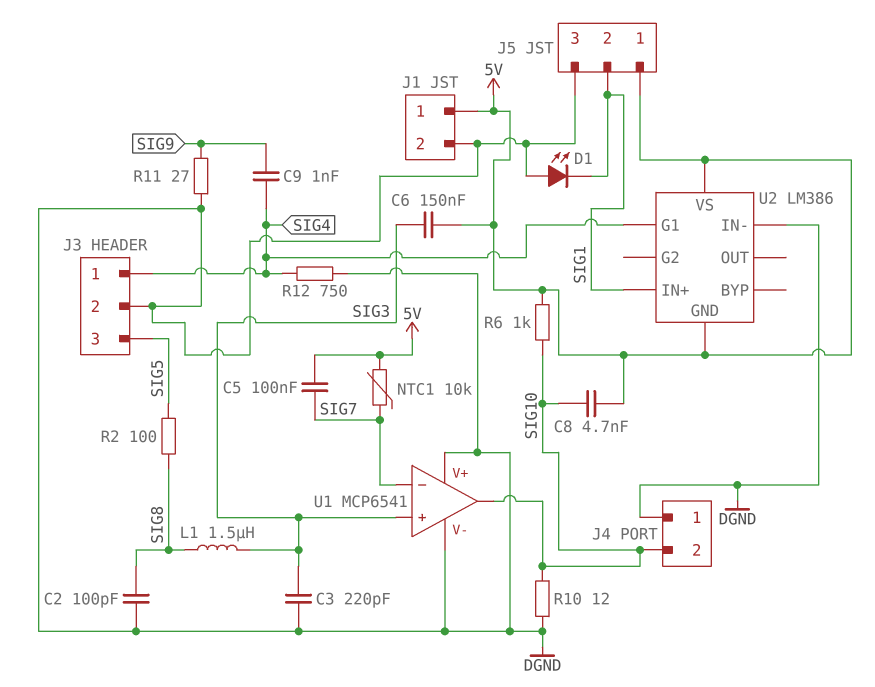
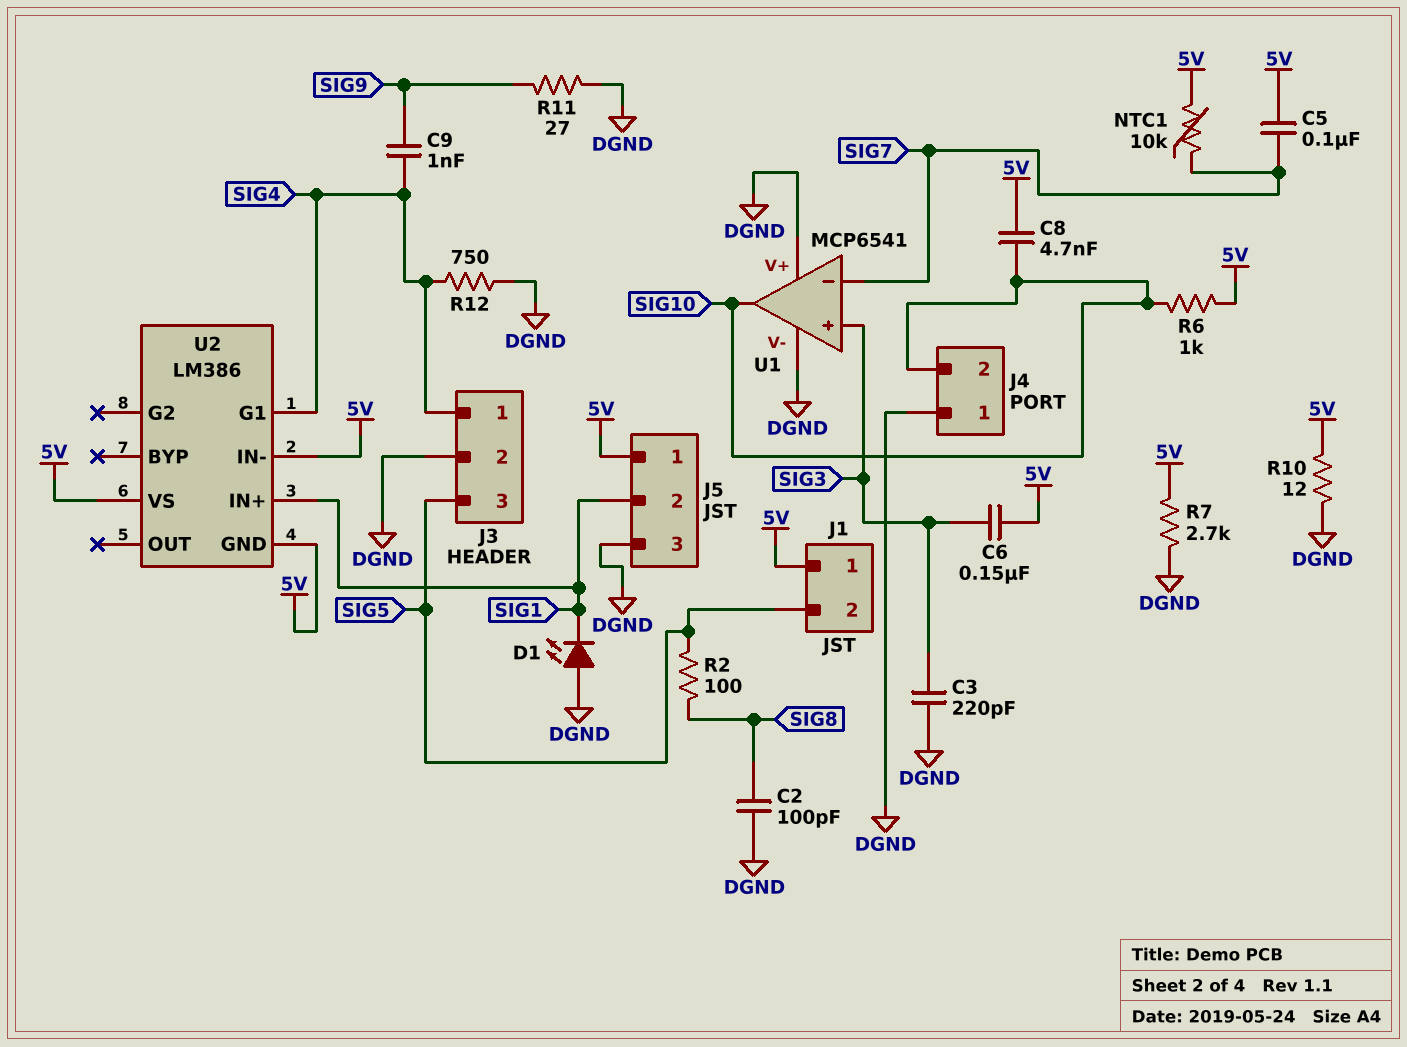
J1 pin 2: DGND -> SIG5
L1: 1.5uH (SIG3, SIG8) -> none
R7: none -> 2.7k (5V, DGND)
R10: 12 (DGND, SIG10) -> 12 (5V, DGND)
U2 pin IN-: DGND -> 5V

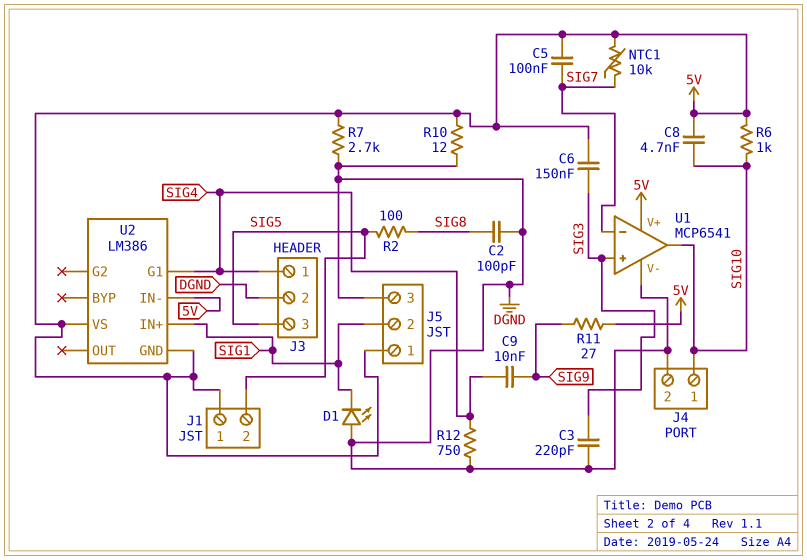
C9: 1nF (SIG4, SIG9) -> 10nF (SIG4, SIG9)
J4 pin 1: DGND -> SIG10
J4 pin 2: SIG10 -> DGND
R11: 27 (DGND, SIG9) -> 27 (5V, SIG9)
U1 pin V+: DGND -> 5V

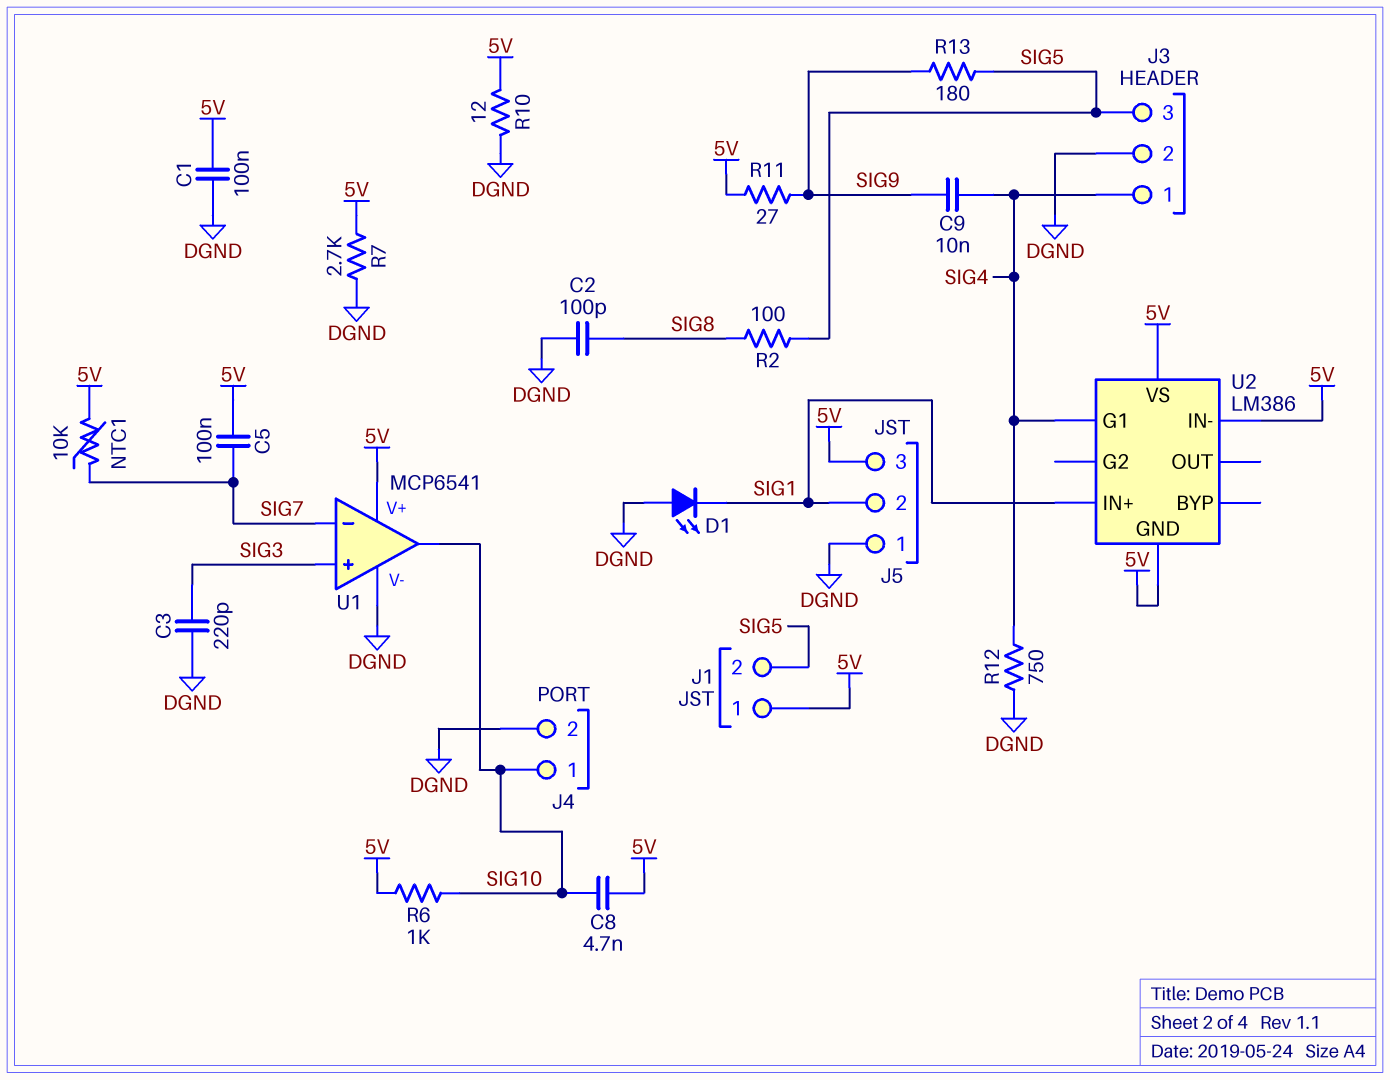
C1: none -> 100nF (5V, DGND)
C6: 150nF (5V, SIG3) -> none
J5 pin 1: 5V -> DGND
J5 pin 3: DGND -> 5V
R13: none -> 180 (SIG5, SIG9)

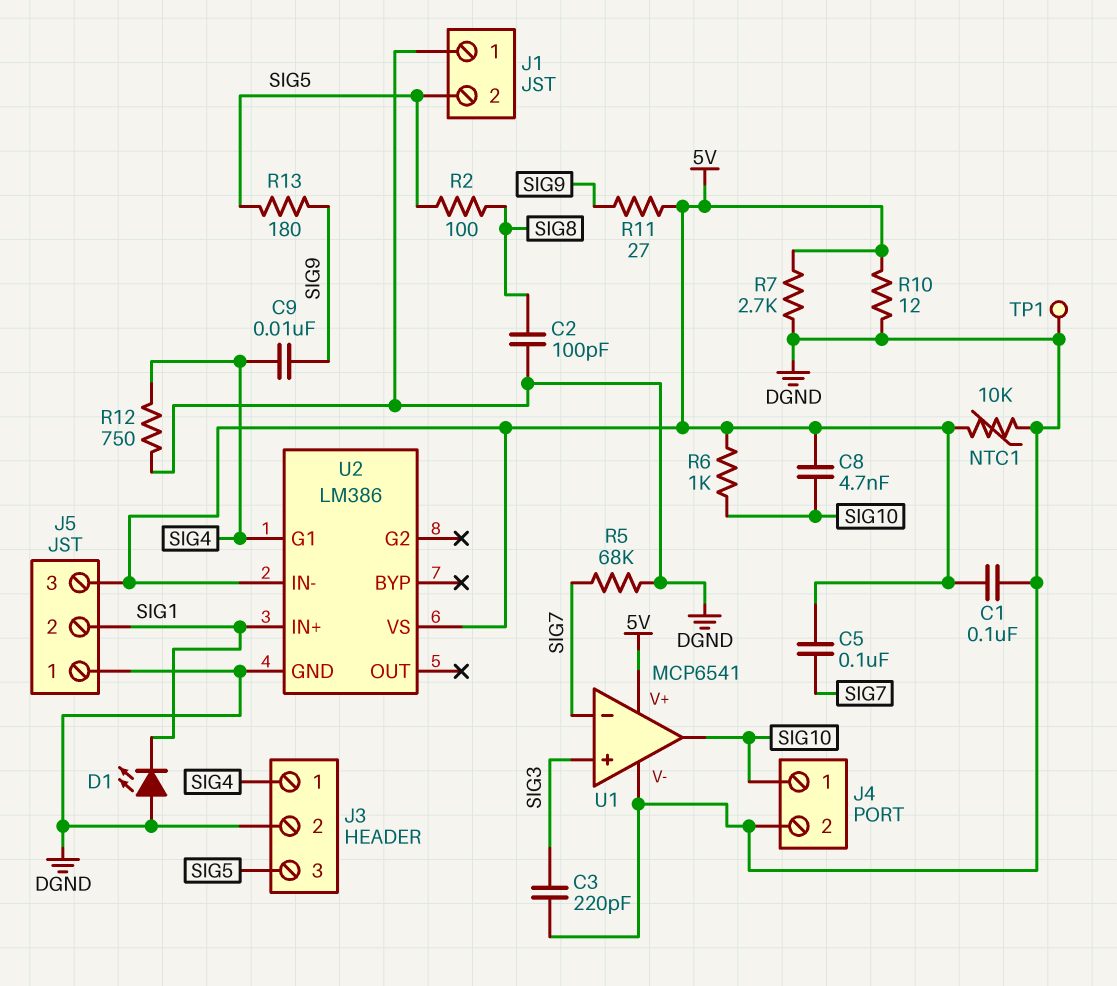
J1 pin 1: 5V -> DGND
NTC1: 10k (5V, SIG7) -> 10k (5V, DGND)
R5: none -> 68k (DGND, SIG7)
TP1: none -> test point (DGND)
U2 pin GND: 5V -> DGND

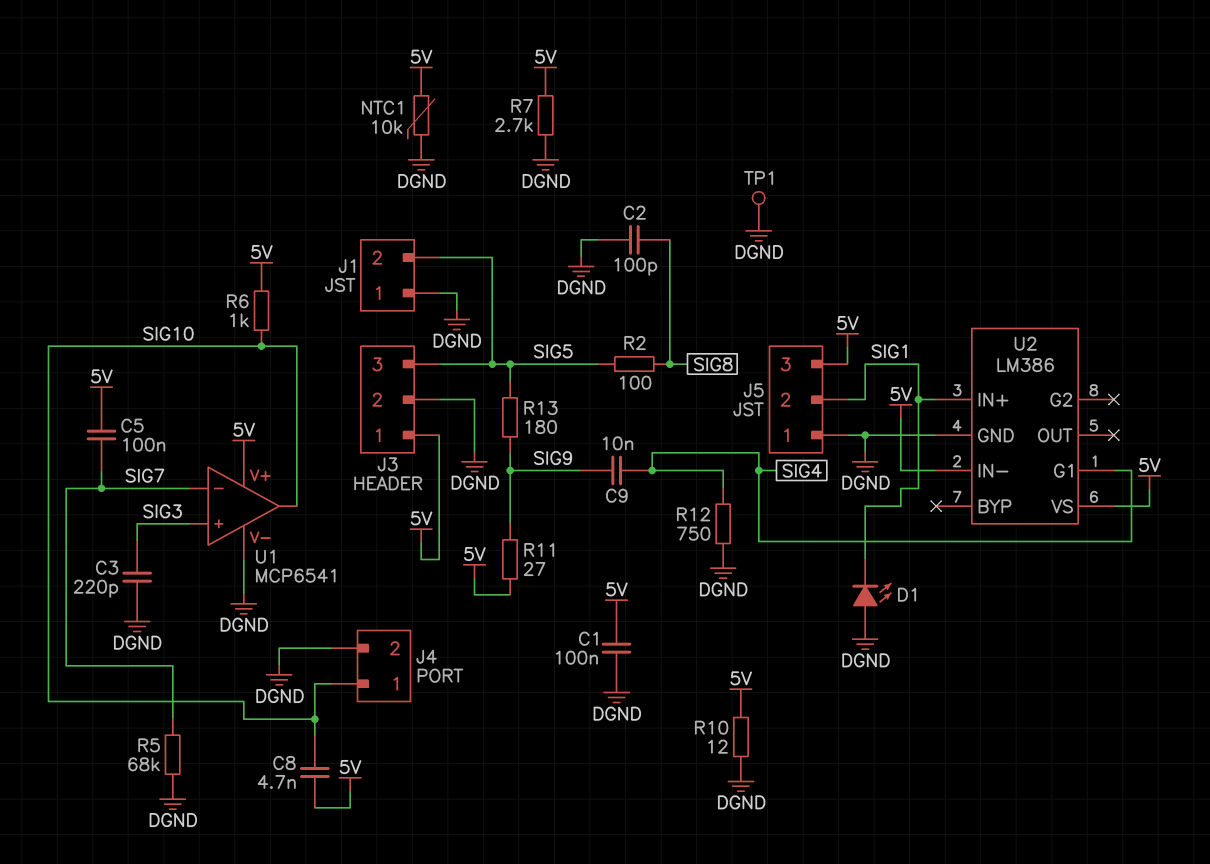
J3 pin 1: SIG4 -> 5V

